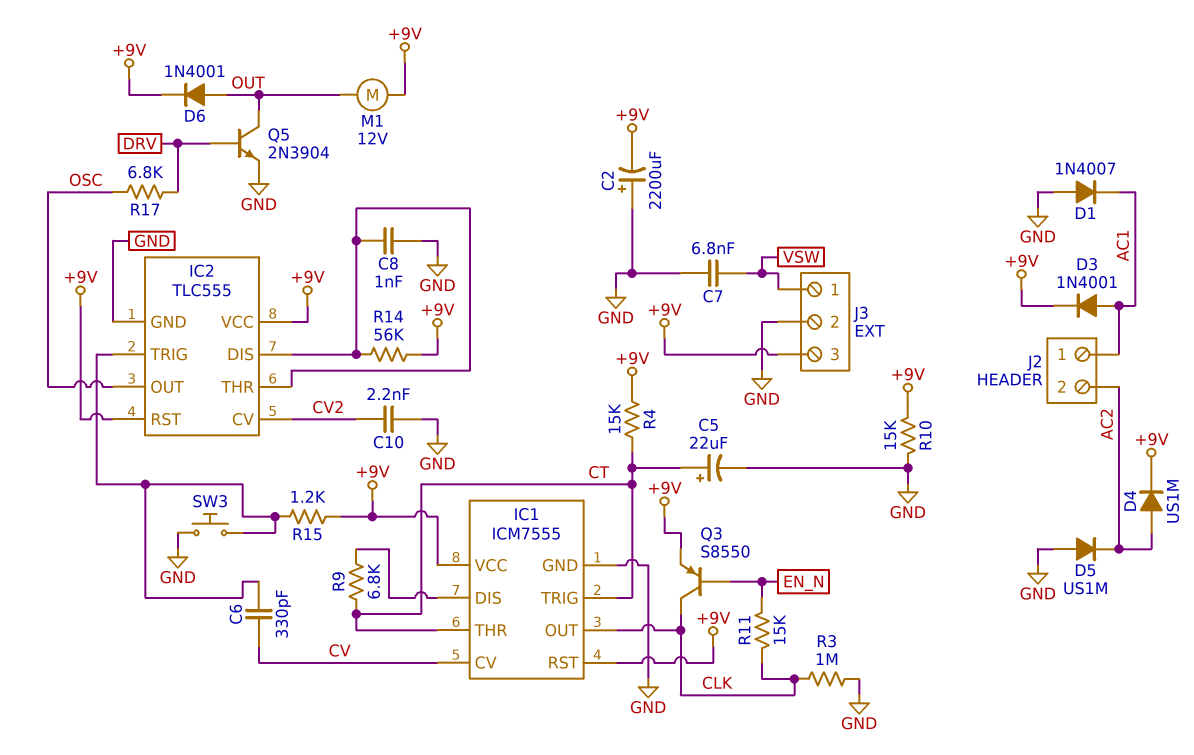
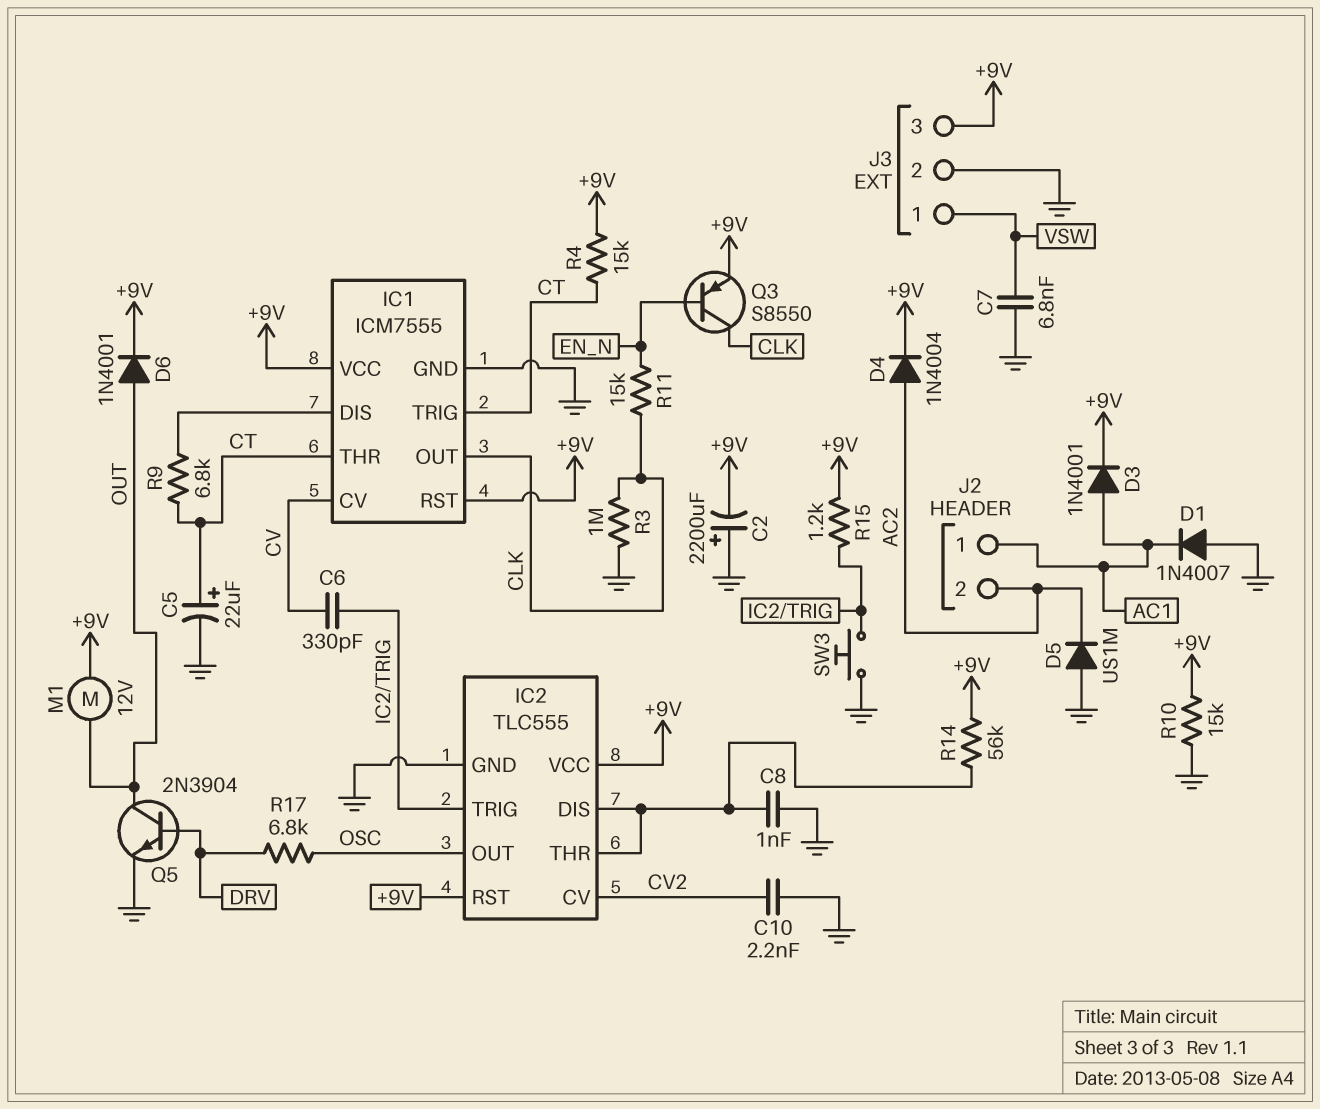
D4: diode US1M (A AC2, K +9V) -> diode 1N4004 (A AC2, K +9V)

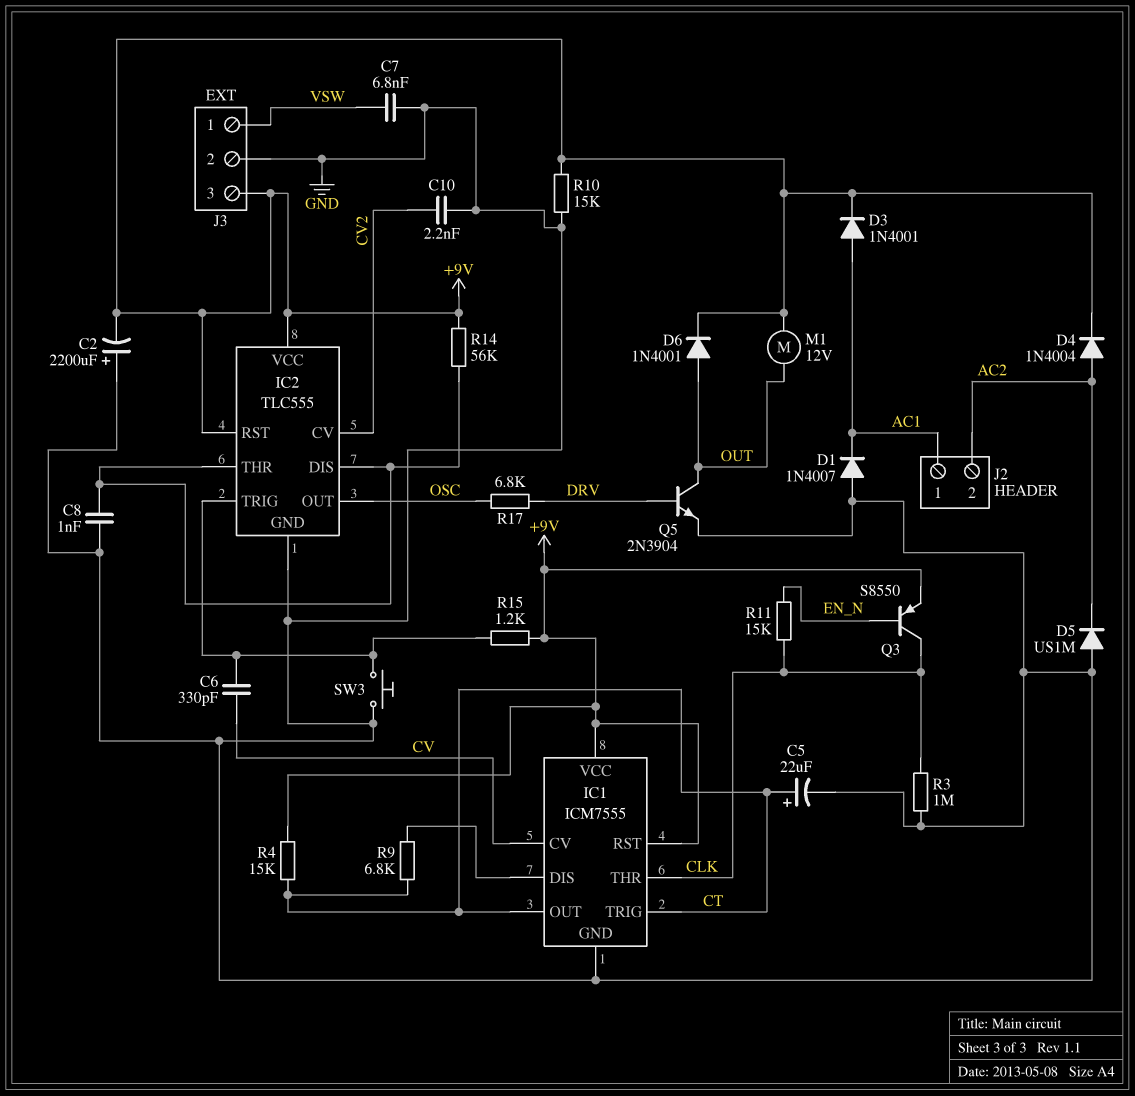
IC1 pin OUT: CLK -> CT
IC1 pin THR: CT -> CLK

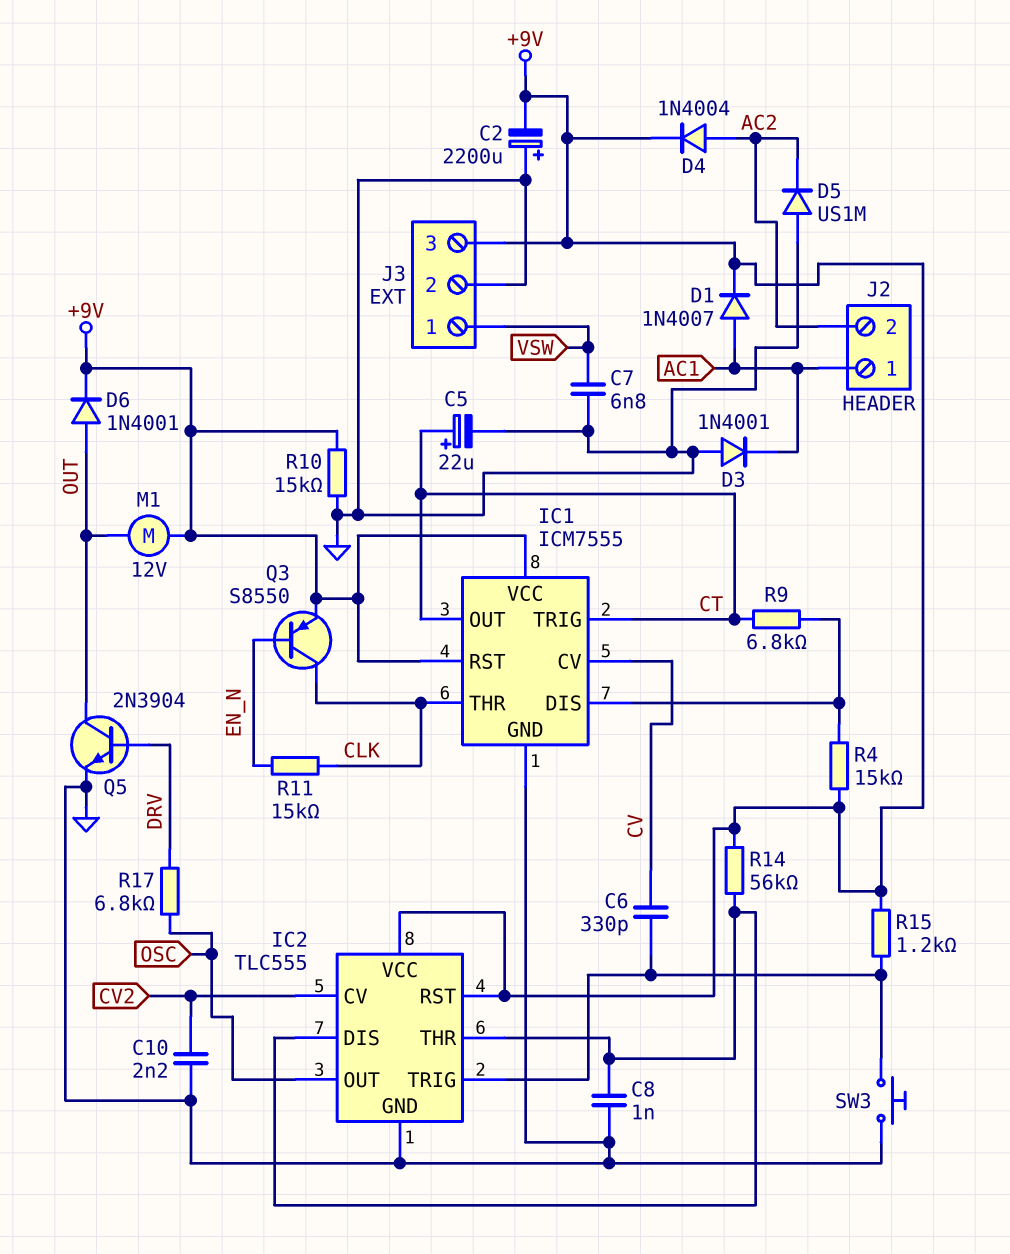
D1: diode 1N4007 (A GND, K AC1) -> diode 1N4007 (A AC1, K +9V)
D3: diode 1N4001 (A AC1, K +9V) -> diode 1N4001 (A GND, K AC1)
R3: 1M (CLK, GND) -> none
R4: 15k (+9V, CT) -> 15k (+9V, IC1/DIS)

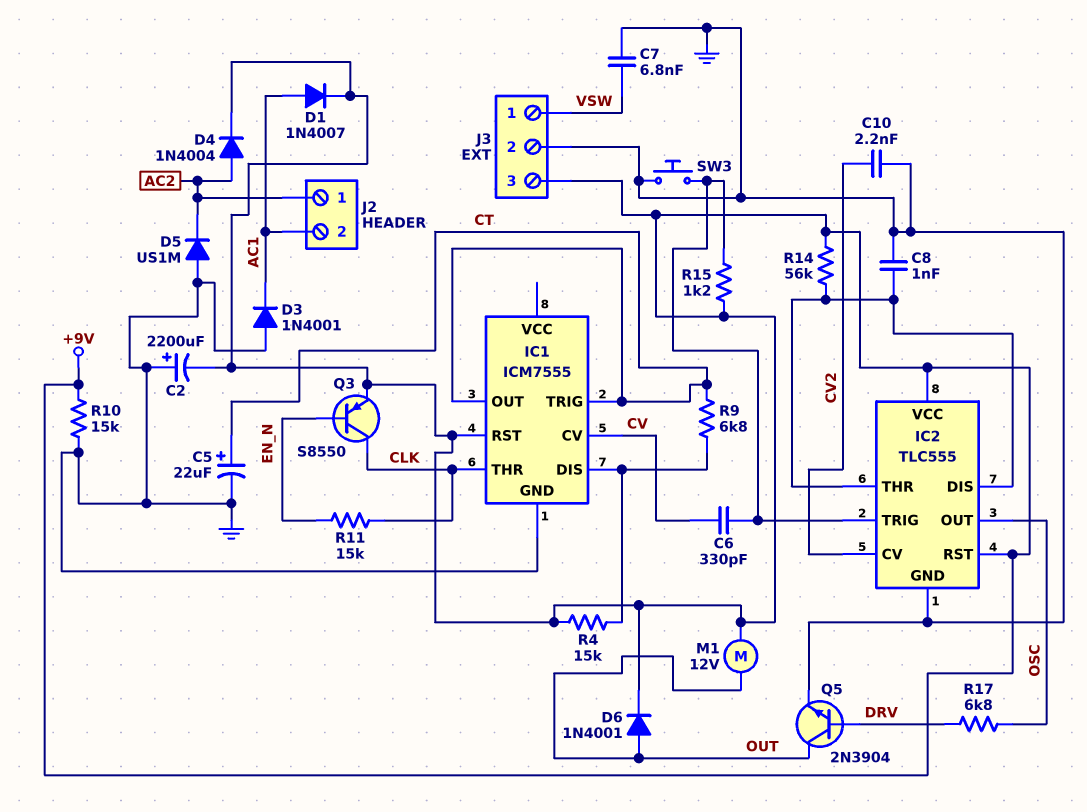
IC1 pin VCC: +9V -> none
J2 pin 1: AC1 -> AC2
J2 pin 2: AC2 -> AC1

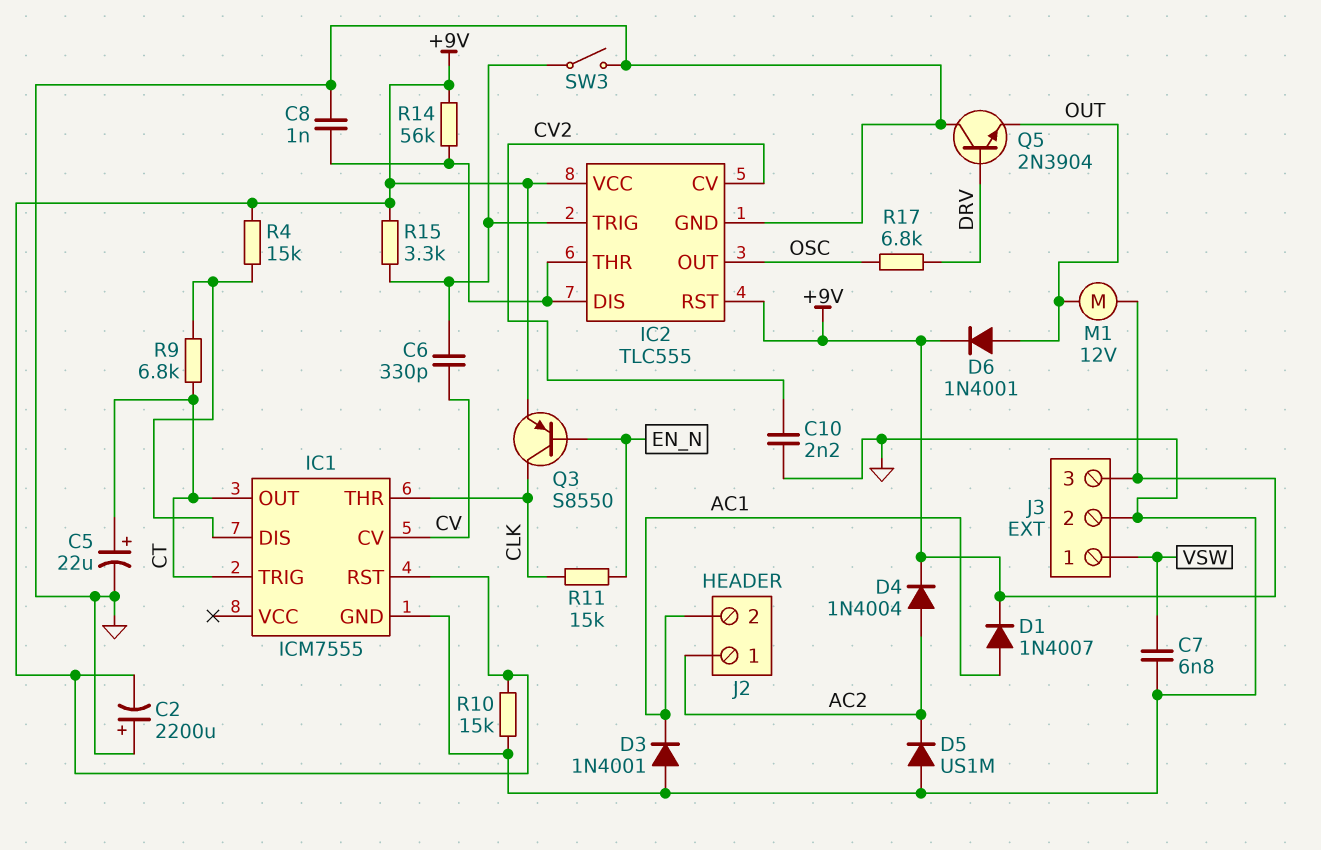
Q5: NPN 2N3904 (B DRV, C OUT, E GND) -> NPN 2N3904 (B DRV, C GND, E OUT)
R15: 1.2k (+9V, IC2/TRIG) -> 3.3k (+9V, IC2/TRIG)
SW3: button (GND, IC2/TRIG) -> switch (GND, IC2/TRIG)

